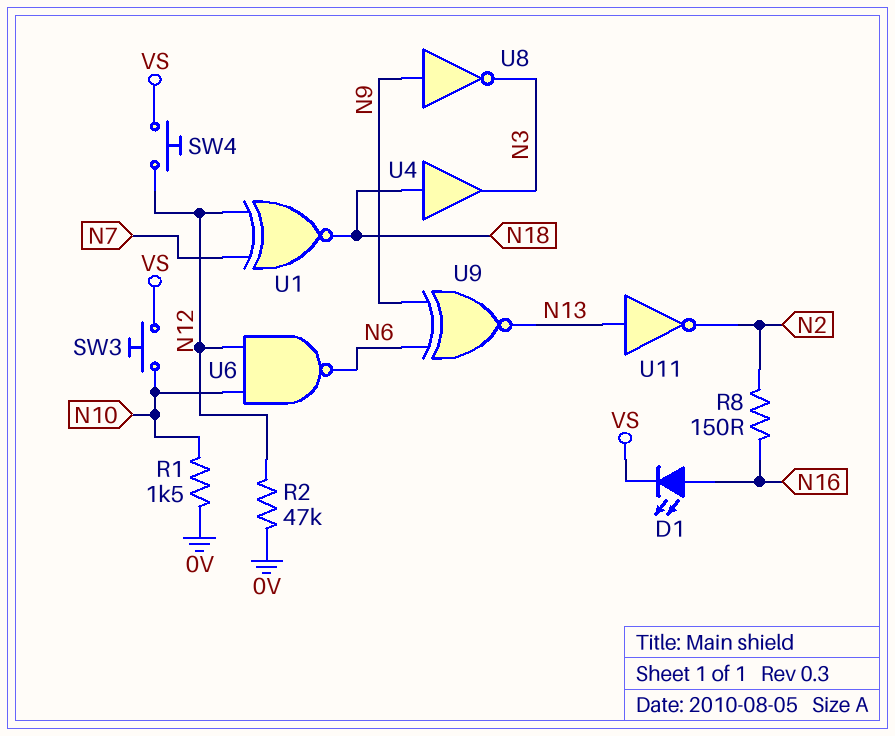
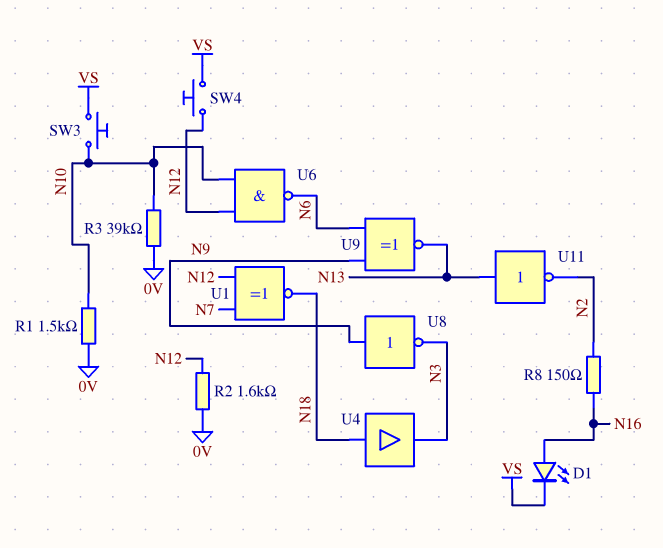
R2: 47k (0V, N12) -> 1.6k (0V, N12)
R3: none -> 39k (0V, N10)

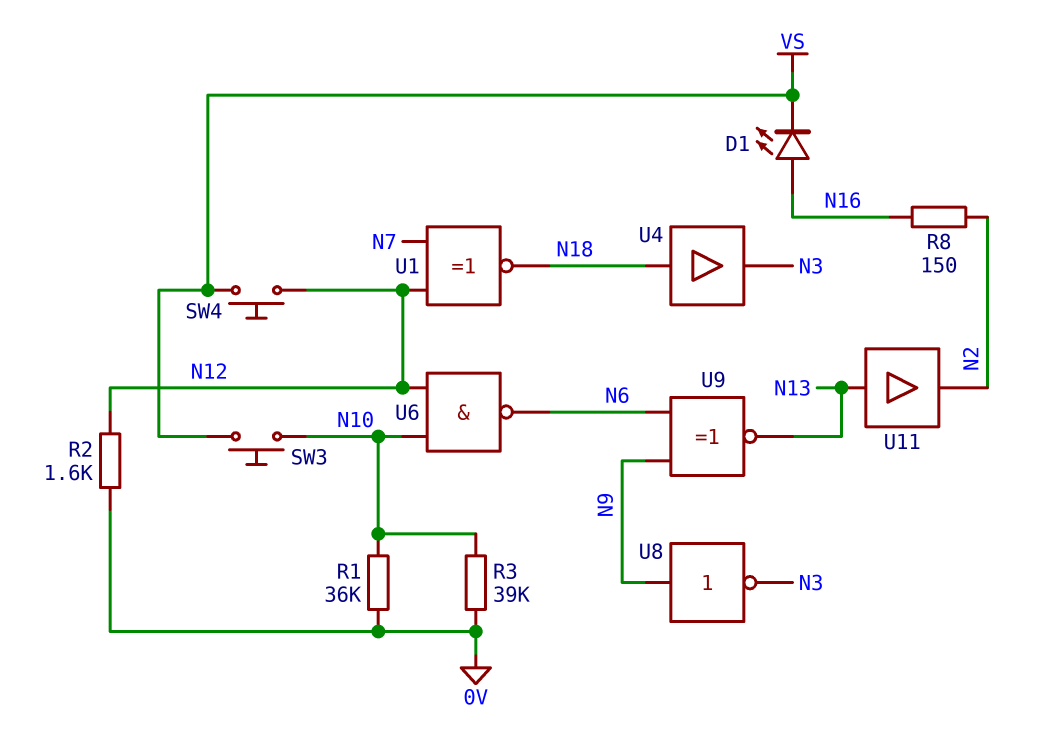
R1: 1.5k (0V, N10) -> 36k (0V, N10)
U11: NOT (in N13, out N2) -> buffer (in N13, out N2)

